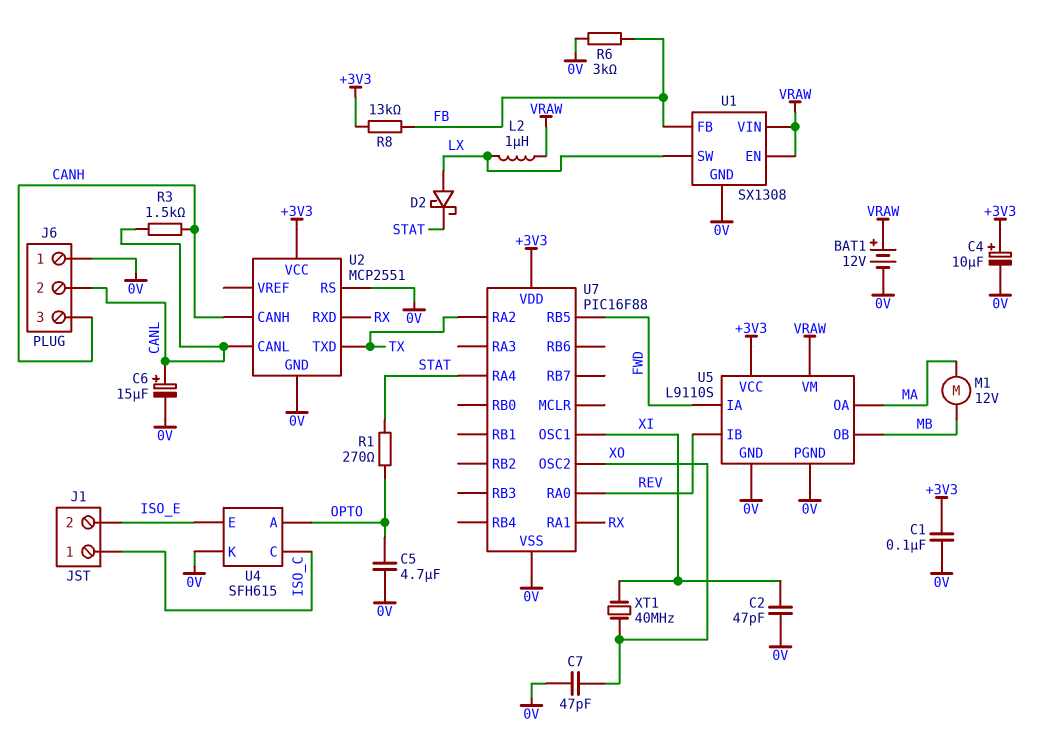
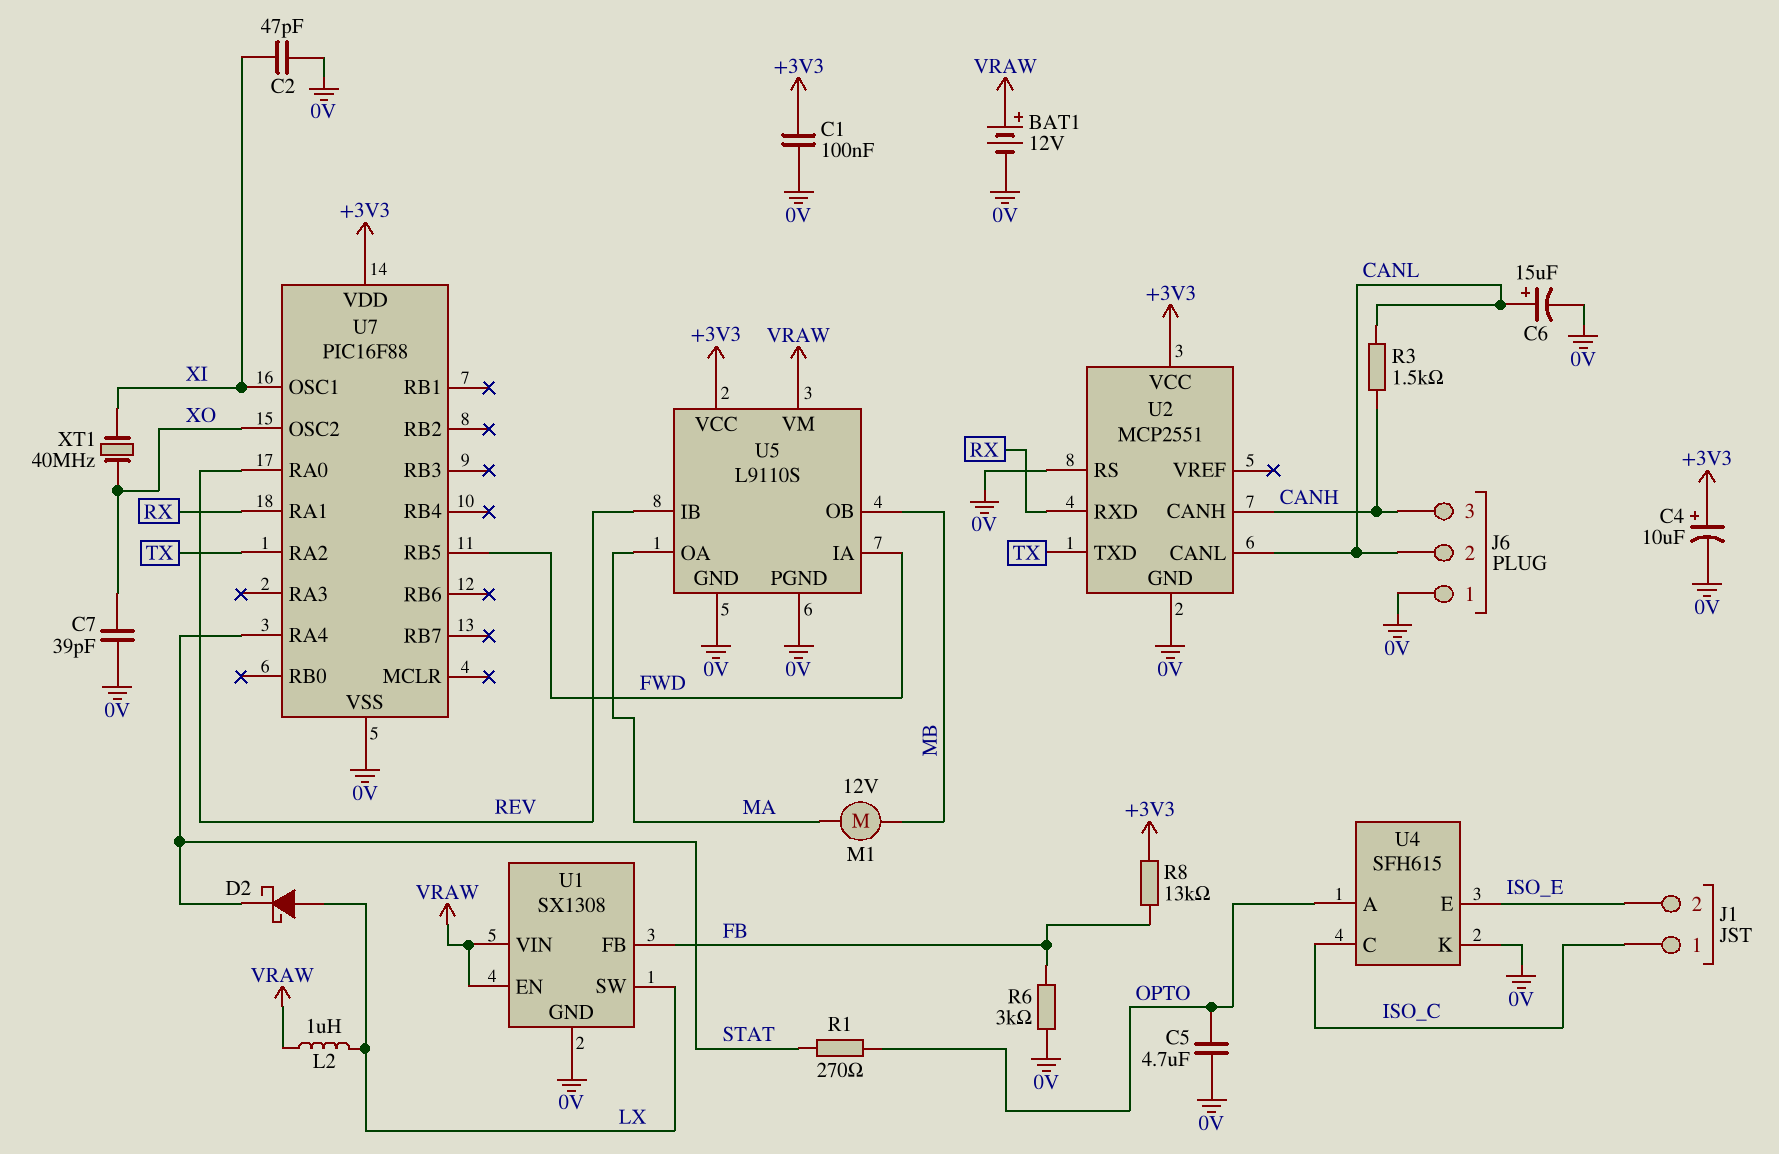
C7: 47pF (0V, XO) -> 39pF (0V, XO)

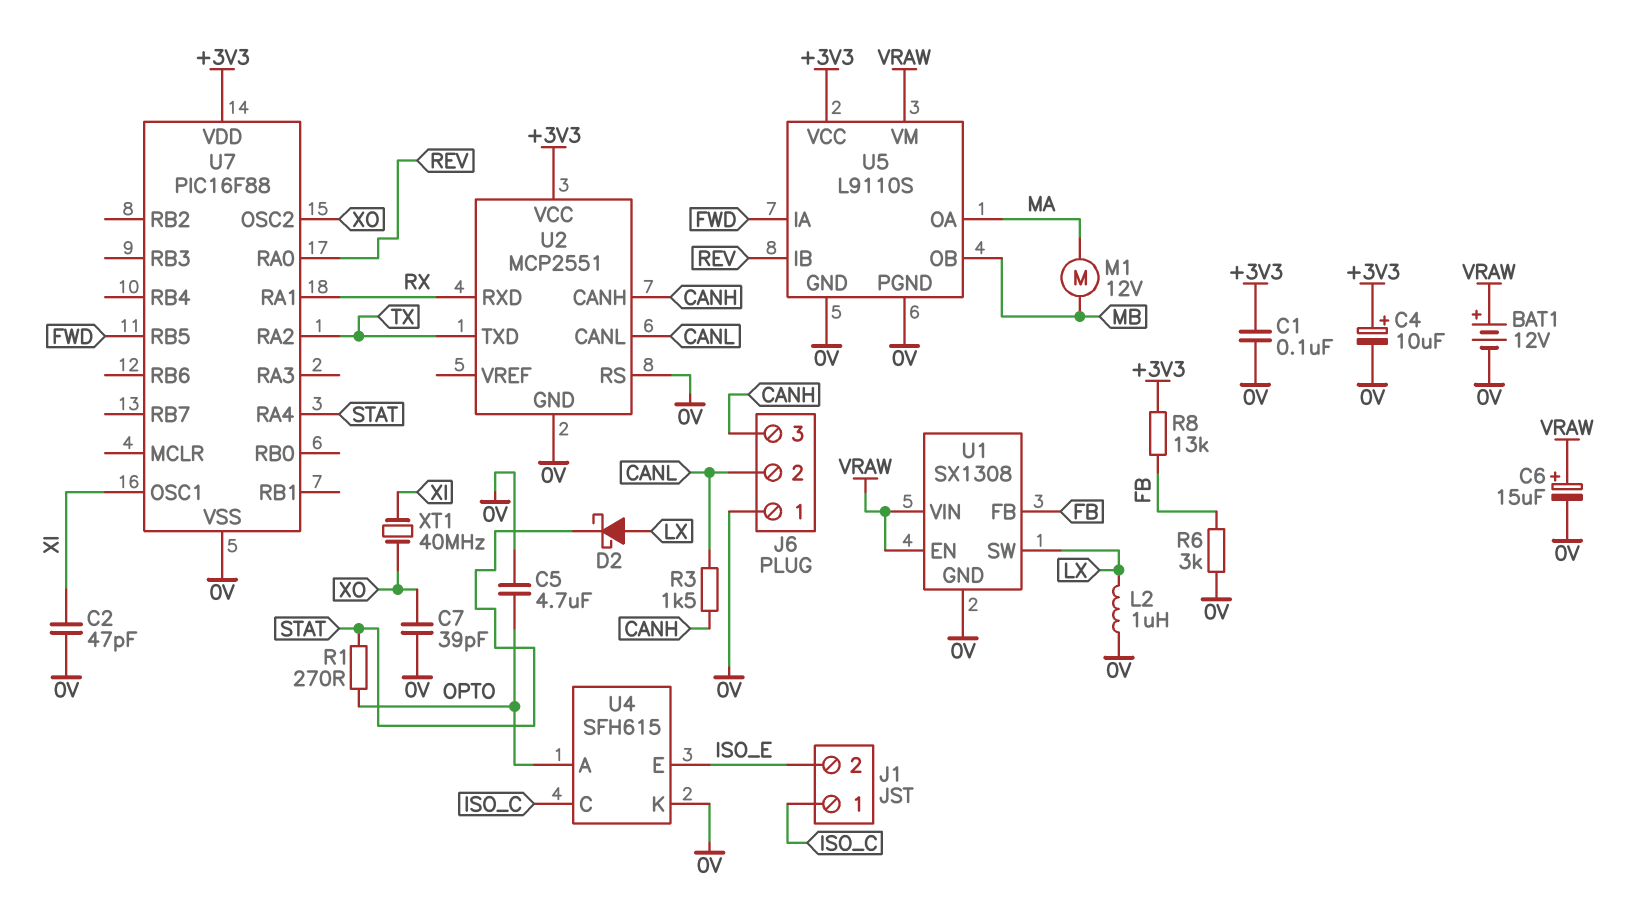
C6: 15uF (plus CANL, minus 0V) -> 15uF (plus VRAW, minus 0V)
L2: 1uH (LX, VRAW) -> 1uH (0V, LX)

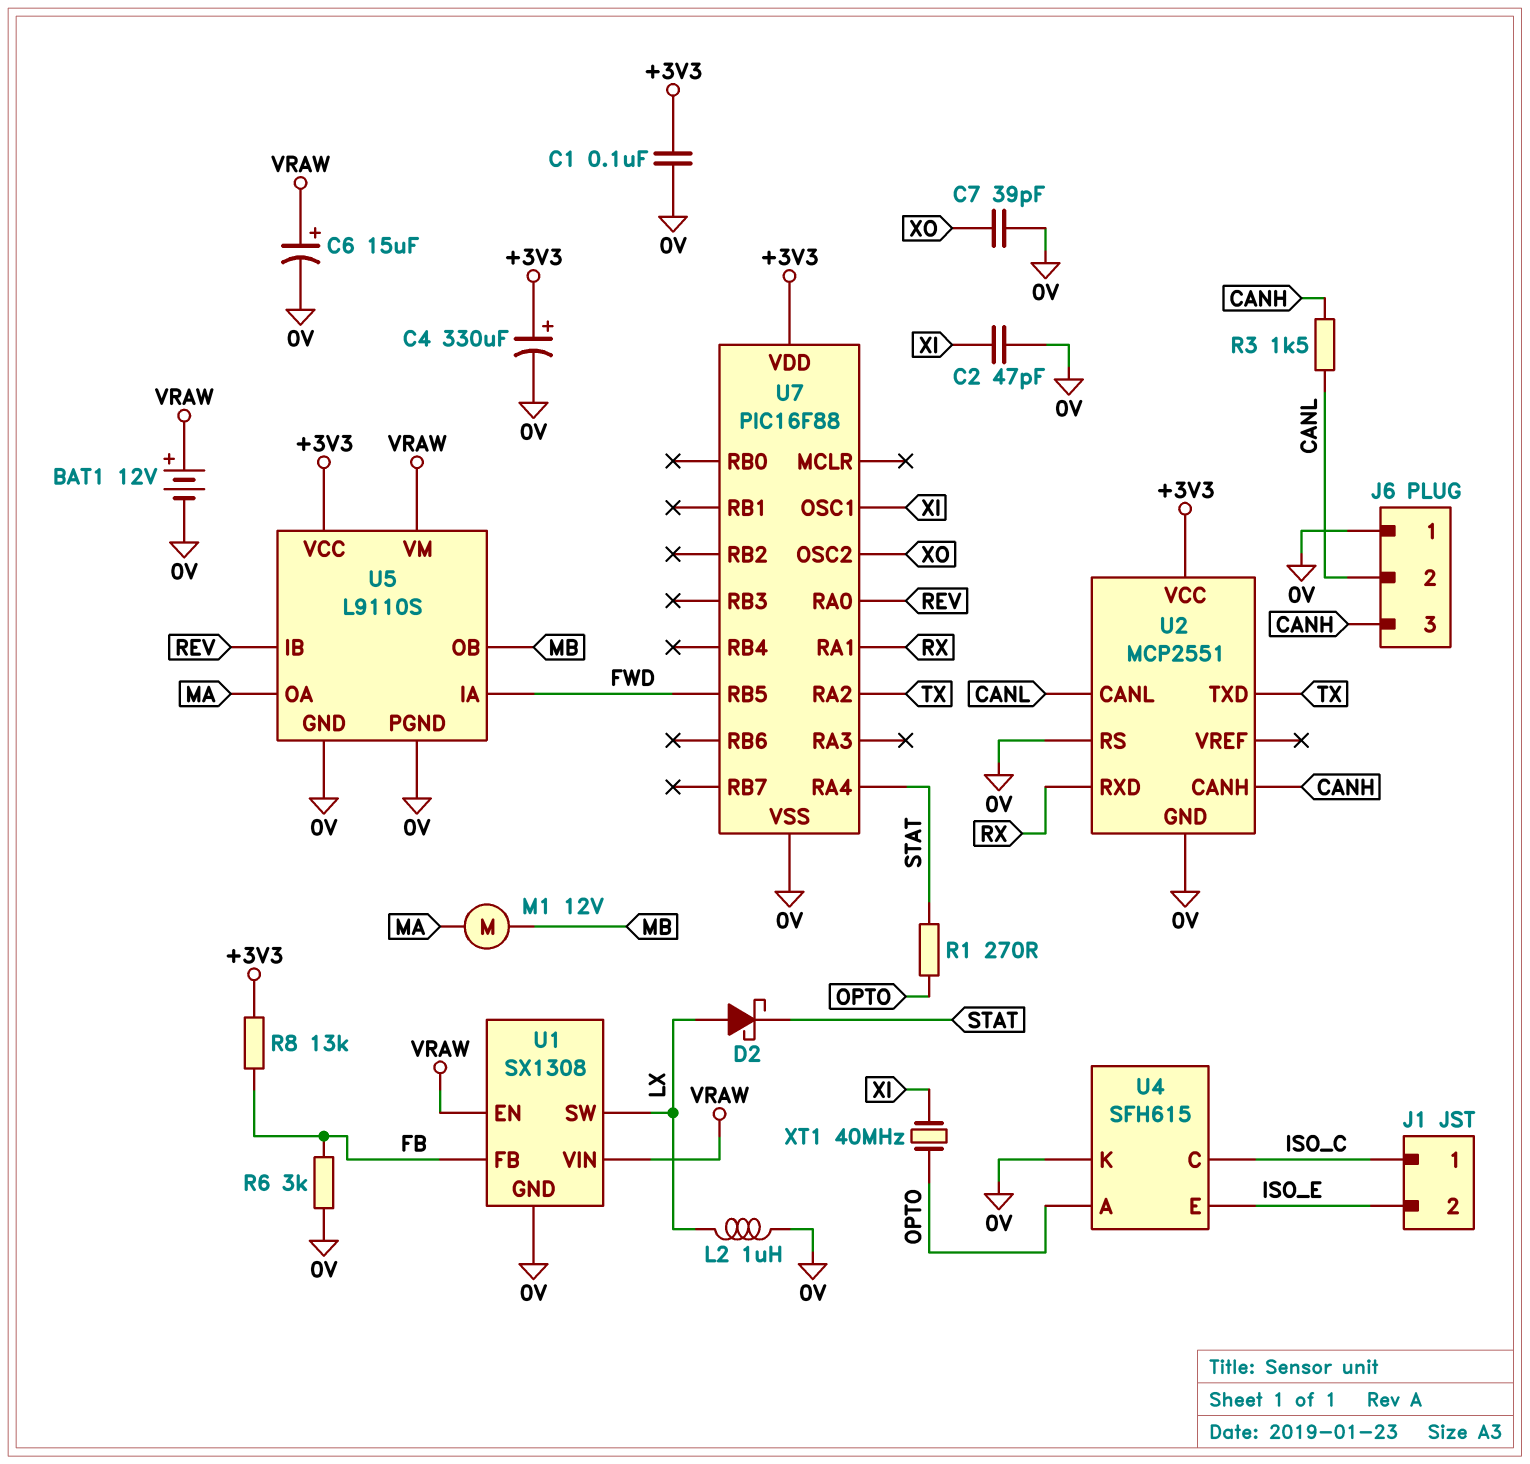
C4: 10uF (plus +3V3, minus 0V) -> 330uF (plus +3V3, minus 0V)
C5: 4.7uF (0V, OPTO) -> none
XT1: 40MHz (XI, XO) -> 40MHz (OPTO, XI)

